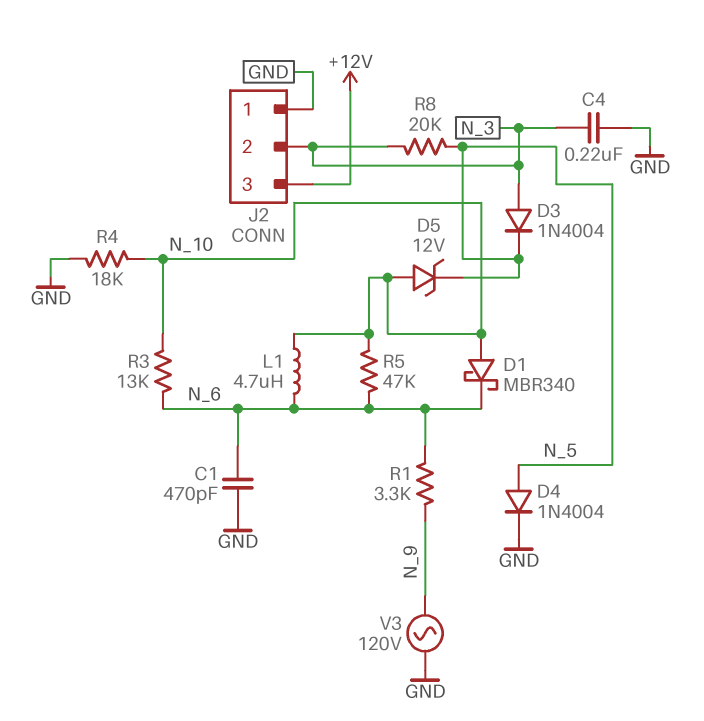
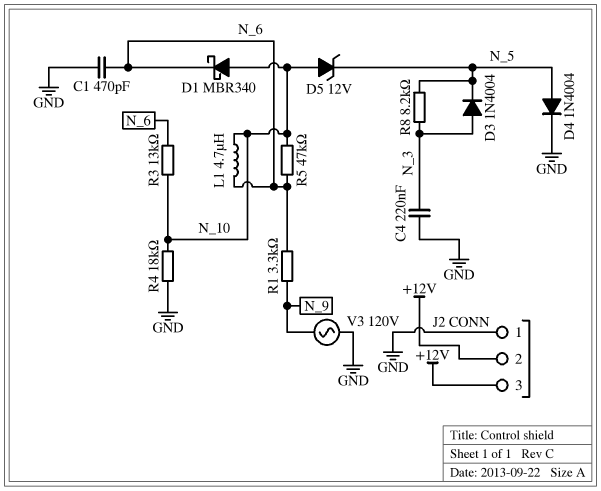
J2 pin 2: N_3 -> +12V
R8: 20k (N_3, N_5) -> 8.2k (N_3, N_5)

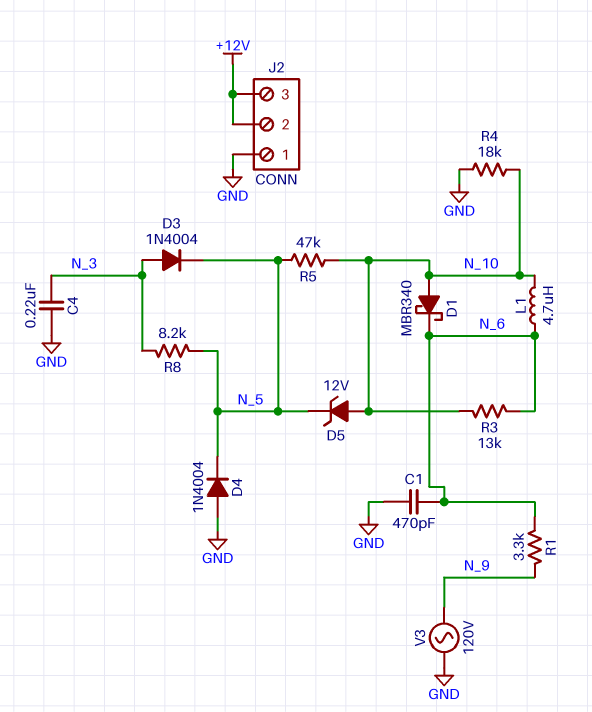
D4: diode 1N4004 (A N_5, K GND) -> diode 1N4004 (A GND, K N_5)
R5: 47k (N_6, N_10) -> 47k (N_5, N_10)

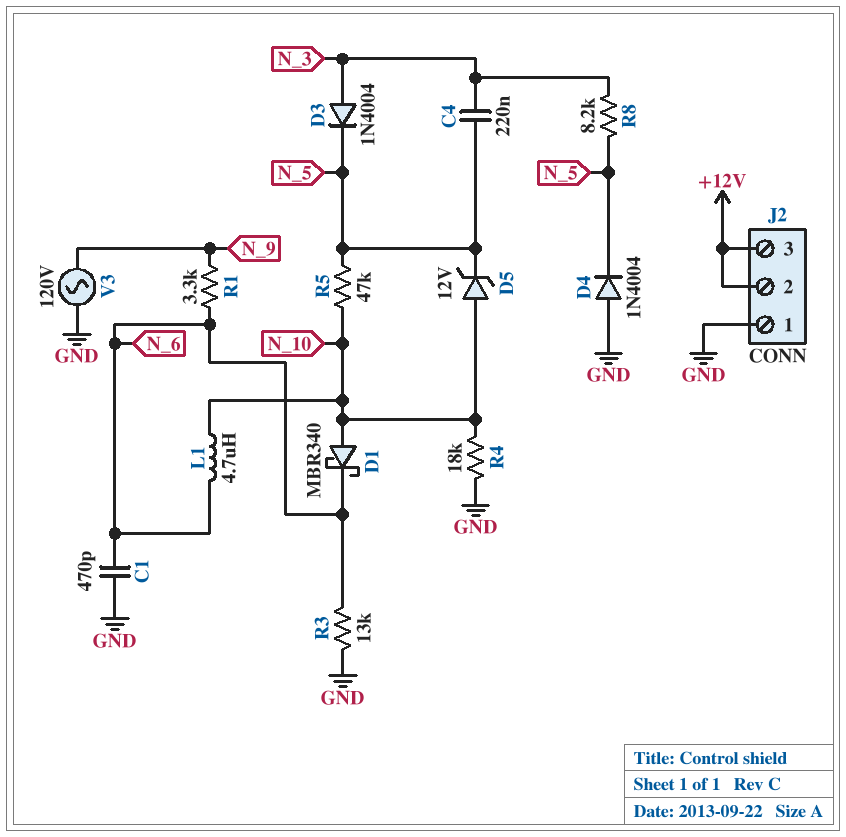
C4: 220nF (GND, N_3) -> 220nF (N_3, N_5)
R3: 13k (N_6, N_10) -> 13k (GND, N_6)

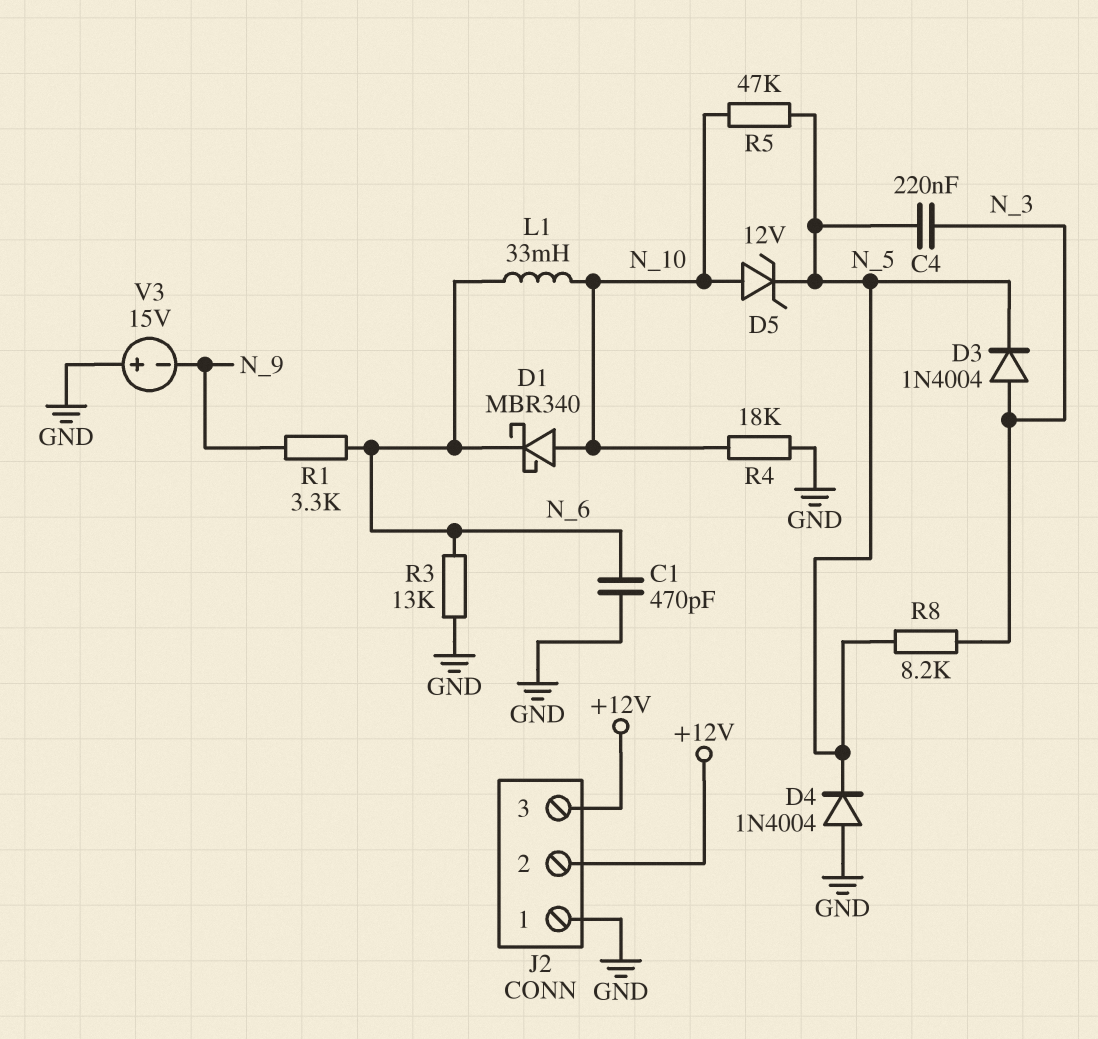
L1: 4.7uH (N_6, N_10) -> 33mH (N_6, N_10)
V3: AC 120V (GND, N_9) -> 15V (plus GND, minus N_9)

